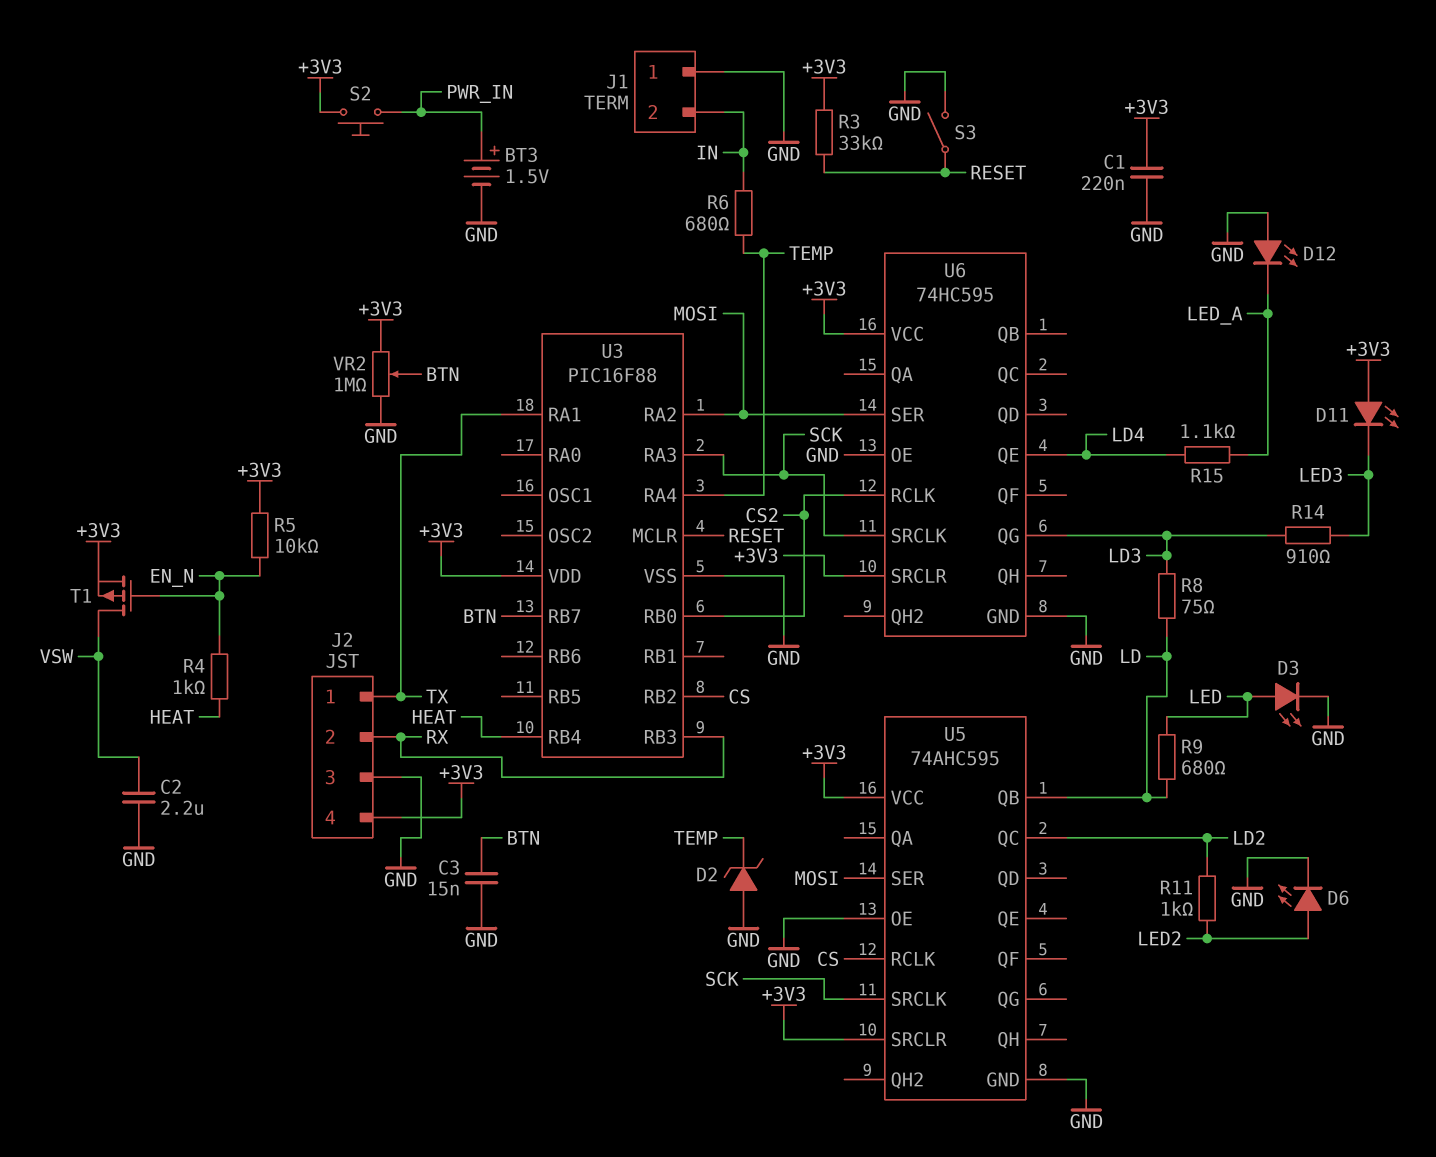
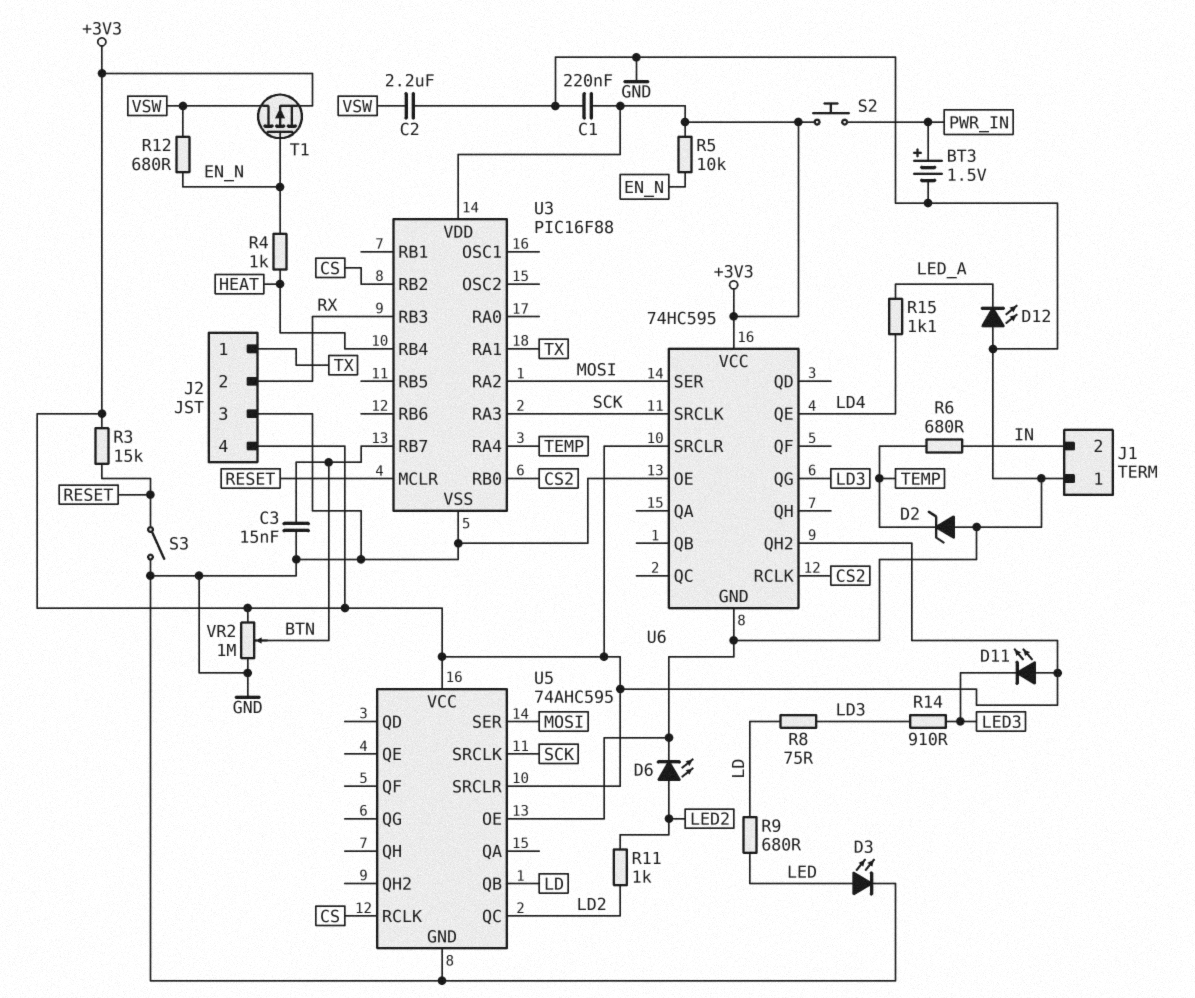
R3: 33k (+3V3, RESET) -> 15k (+3V3, RESET)
R12: none -> 680 (EN_N, VSW)
U6 pin QH2: none -> +3V3

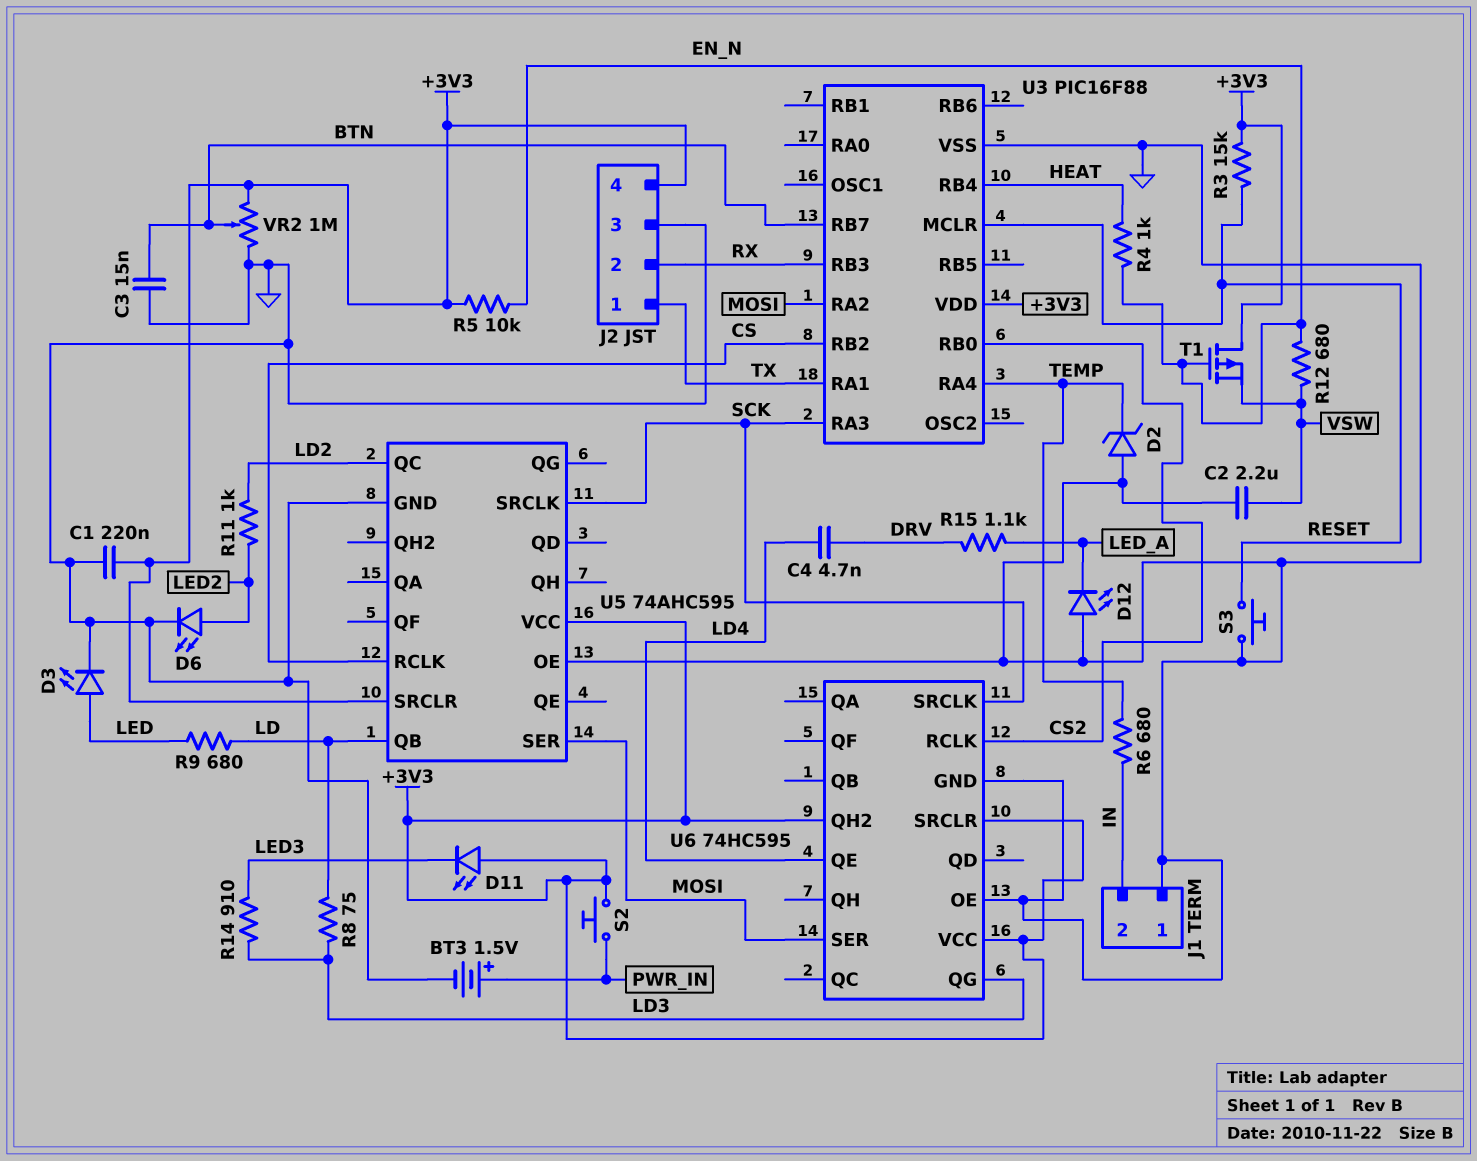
C4: none -> 4.7nF (DRV, LD4)
R15: 1.1k (LD4, LED_A) -> 1.1k (DRV, LED_A)
S3: switch (GND, RESET) -> button (GND, RESET)
T1: PMOS (G EN_N, D VSW, S +3V3) -> PMOS (G EN_N, D +3V3, S VSW)

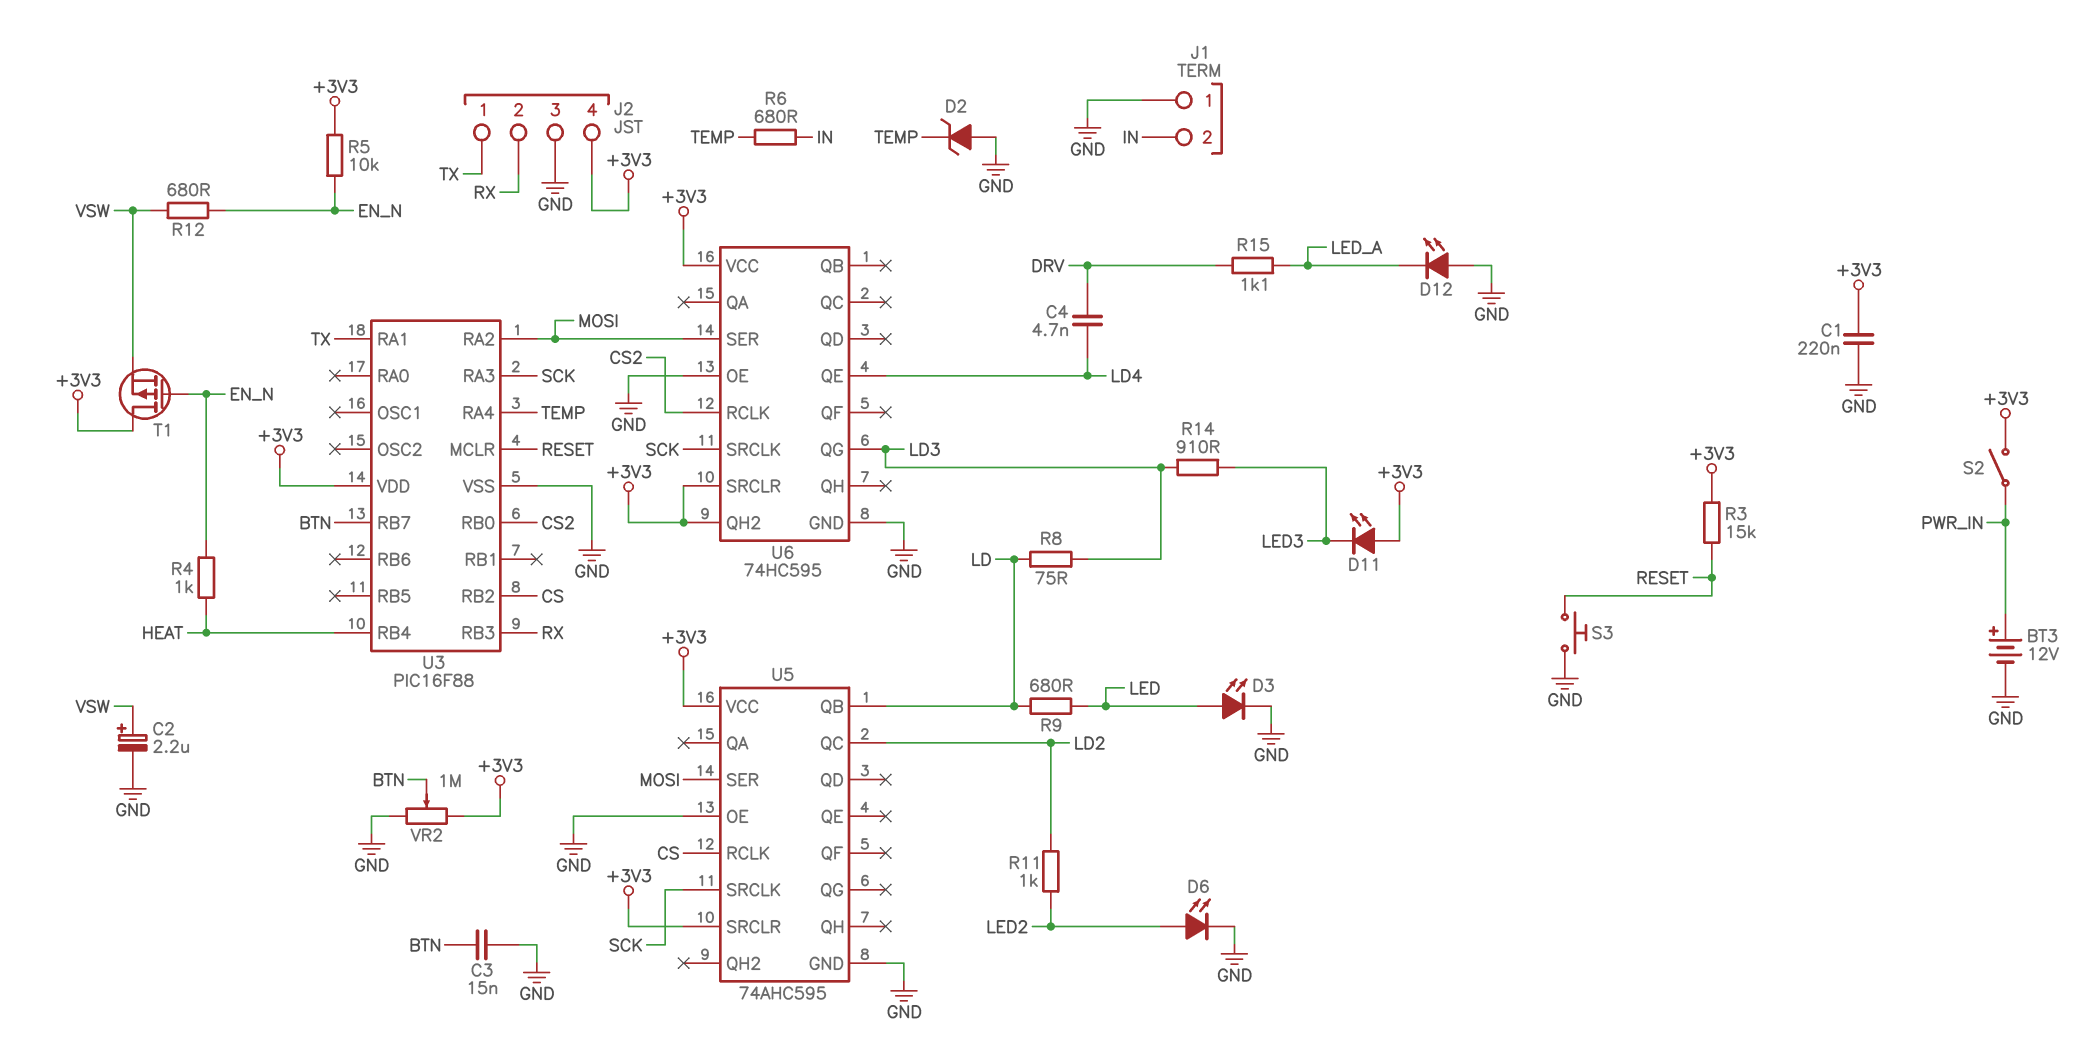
BT3: 1.5V (plus PWR_IN, minus GND) -> 12V (plus PWR_IN, minus GND)
C2: 2.2uF (GND, VSW) -> 2.2uF (plus VSW, minus GND)
S2: button (+3V3, PWR_IN) -> switch (+3V3, PWR_IN)

